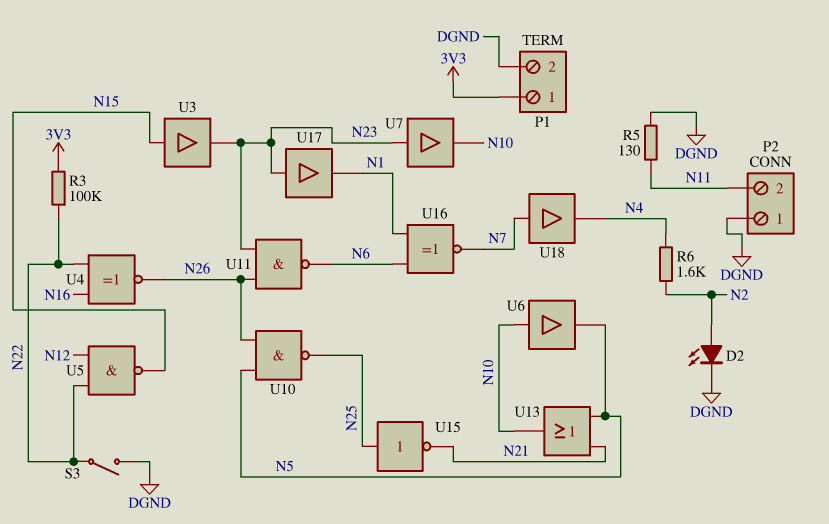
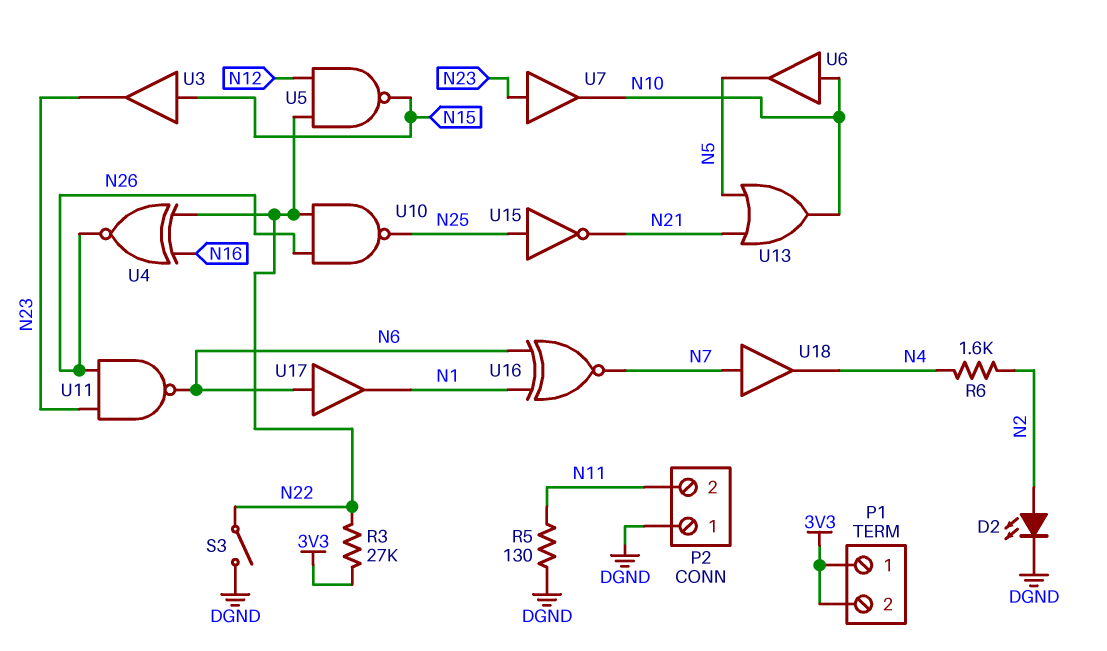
P1 pin 2: DGND -> 3V3
R3: 100k (3V3, N22) -> 27k (3V3, N22)
U10: NAND (in N5, in N26, out N25) -> NAND (in N22, in N26, out N25)
U17: buffer (in N23, out N1) -> buffer (in N6, out N1)

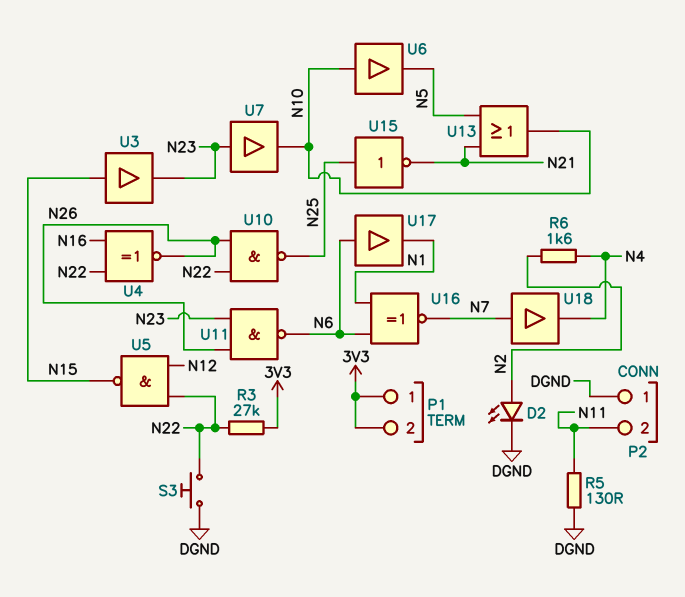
S3: switch (DGND, N22) -> button (DGND, N22)

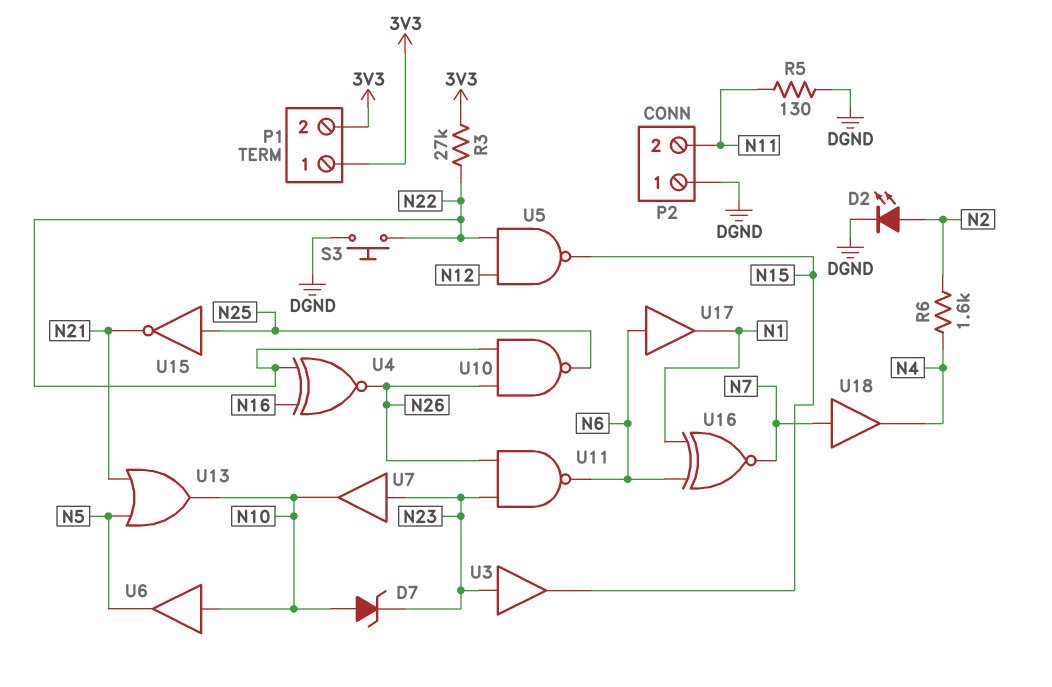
D7: none -> zener (A N10, K N23)
U3: buffer (in N15, out N23) -> buffer (in N23, out N15)

